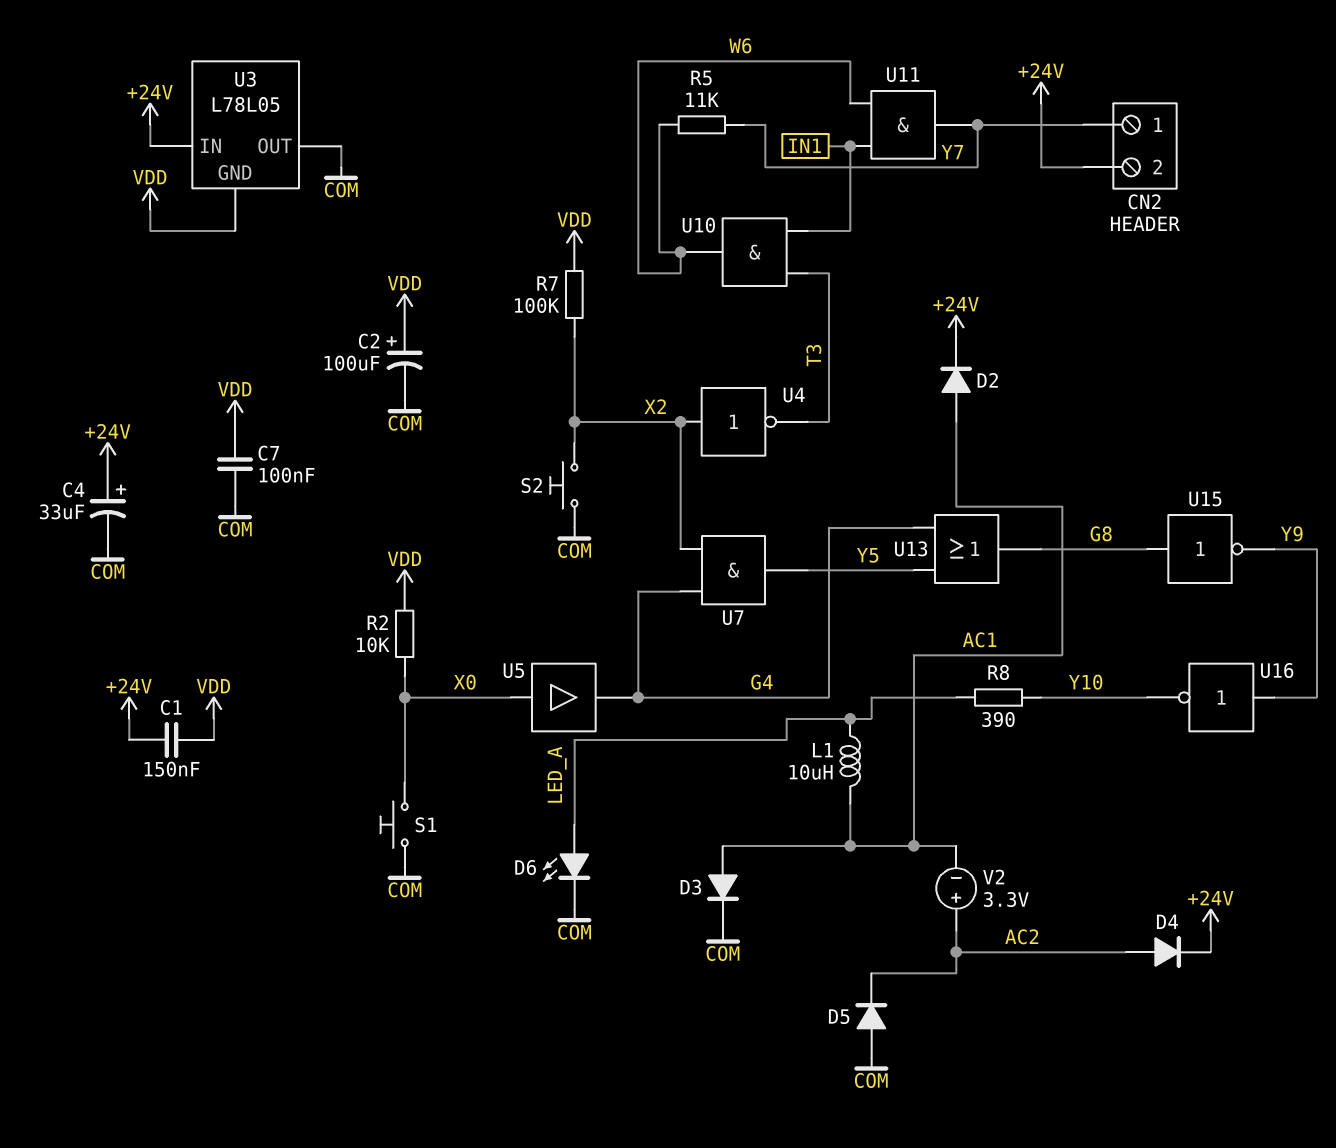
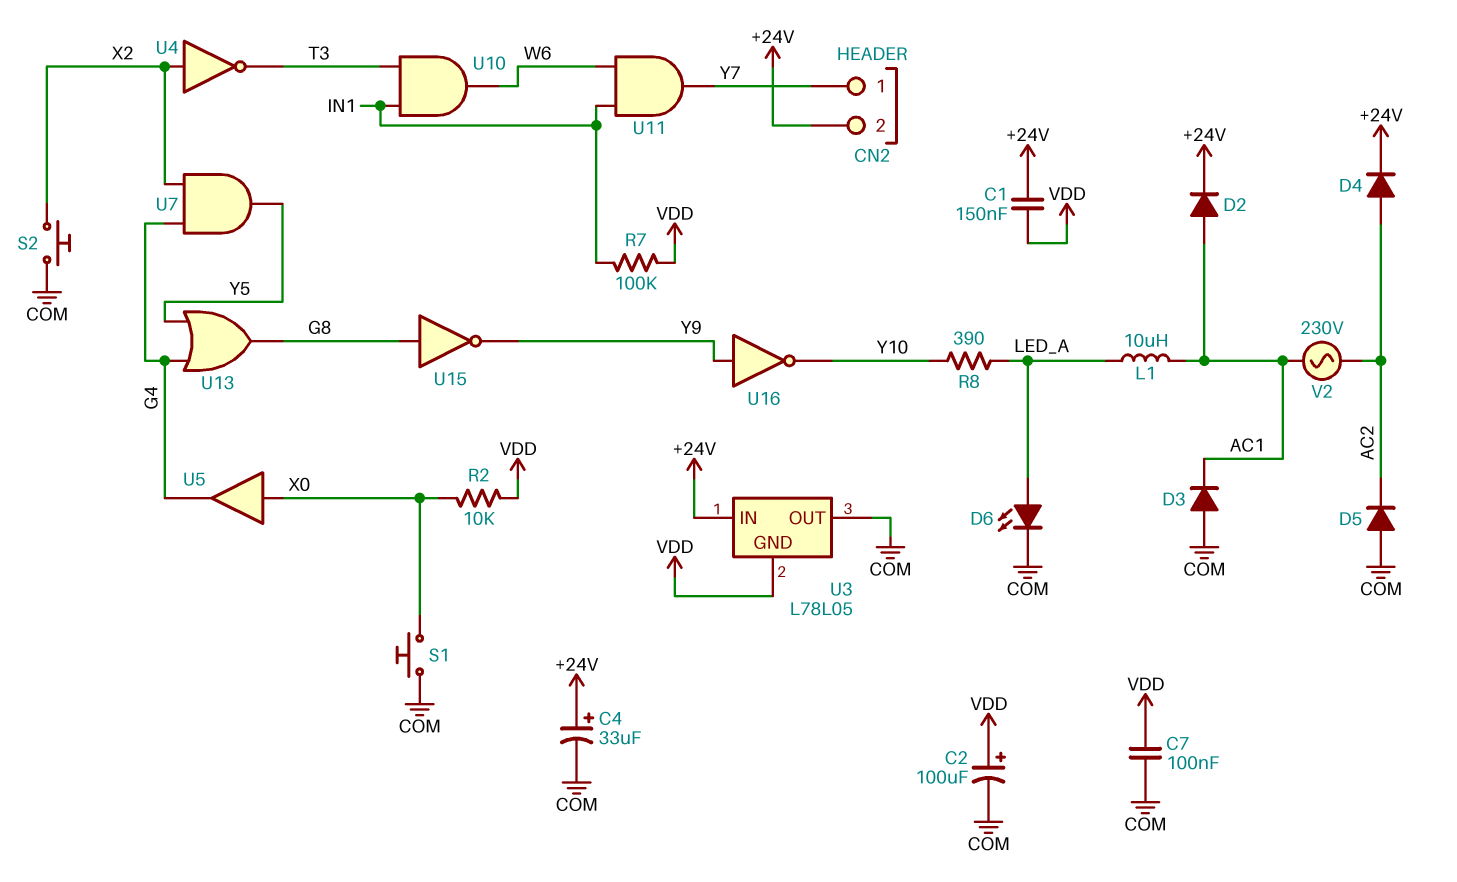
D3: diode (A AC1, K COM) -> diode (A COM, K AC1)
R5: 11k (W6, Y7) -> none
R7: 100k (VDD, X2) -> 100k (IN1, VDD)
V2: 3.3V (plus AC2, minus AC1) -> AC 230V (AC1, AC2)

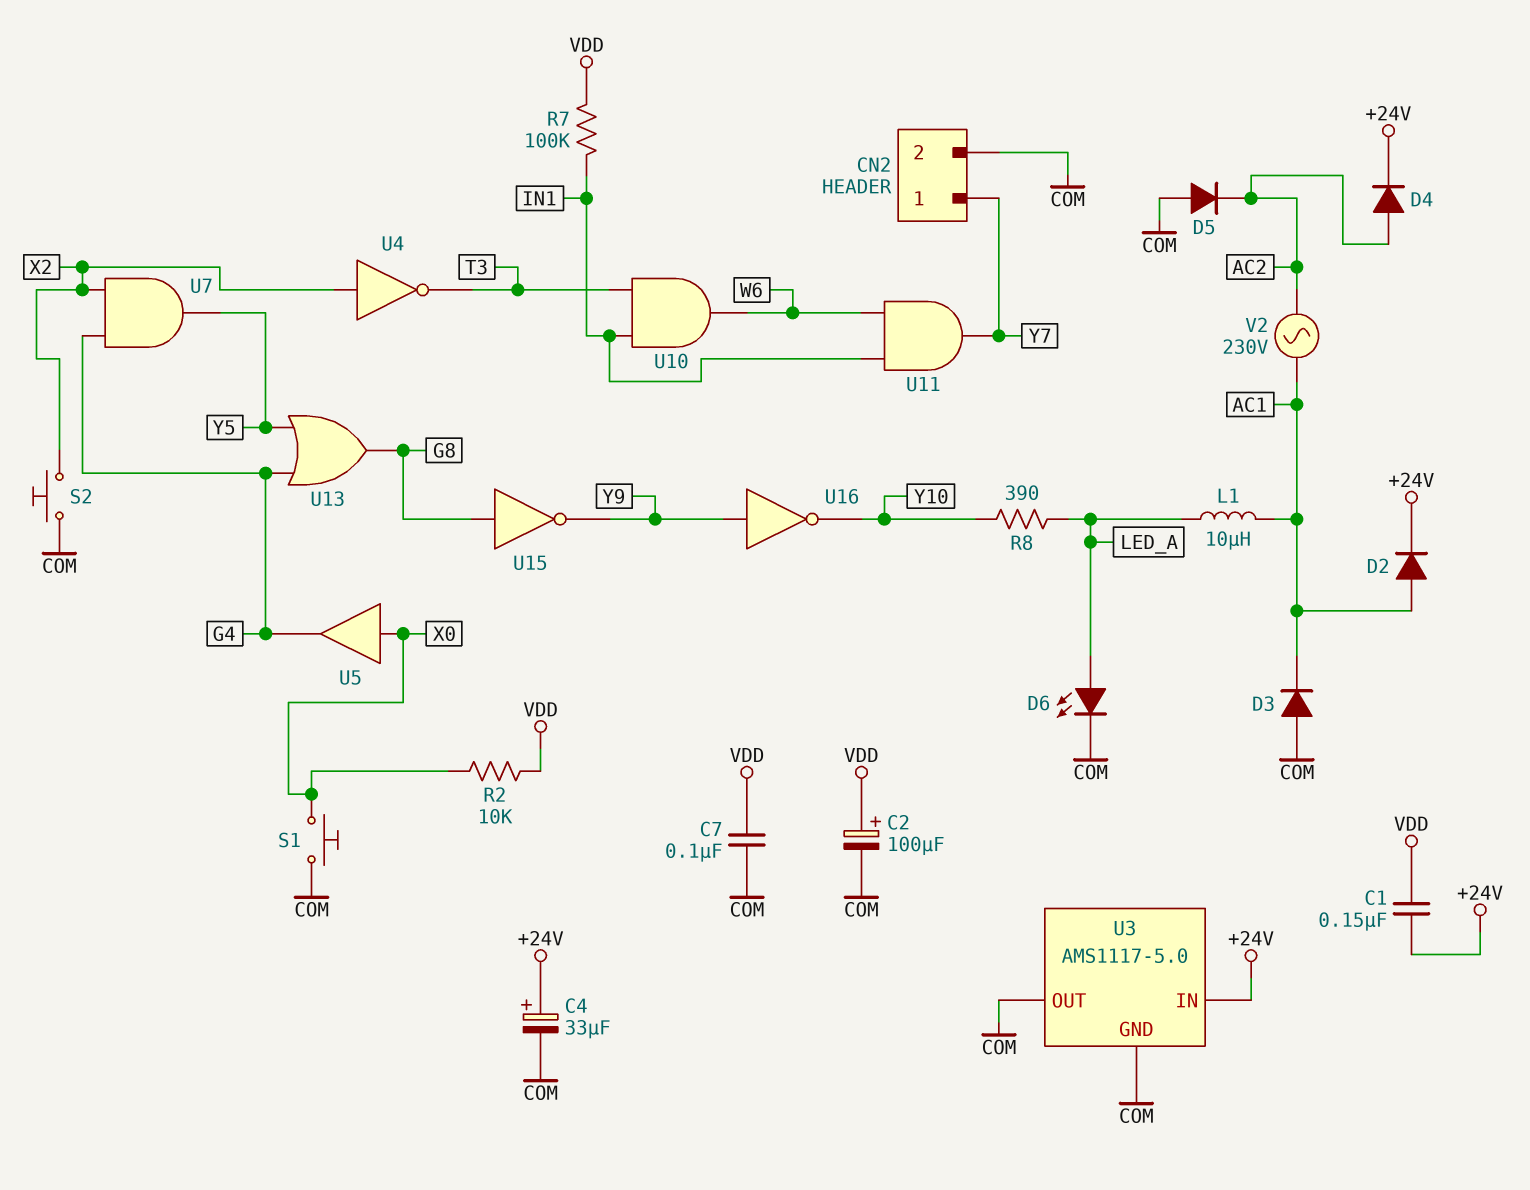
CN2 pin 2: +24V -> COM
U3: L78L05 -> AMS1117-5.0
U3 pin GND: VDD -> COM

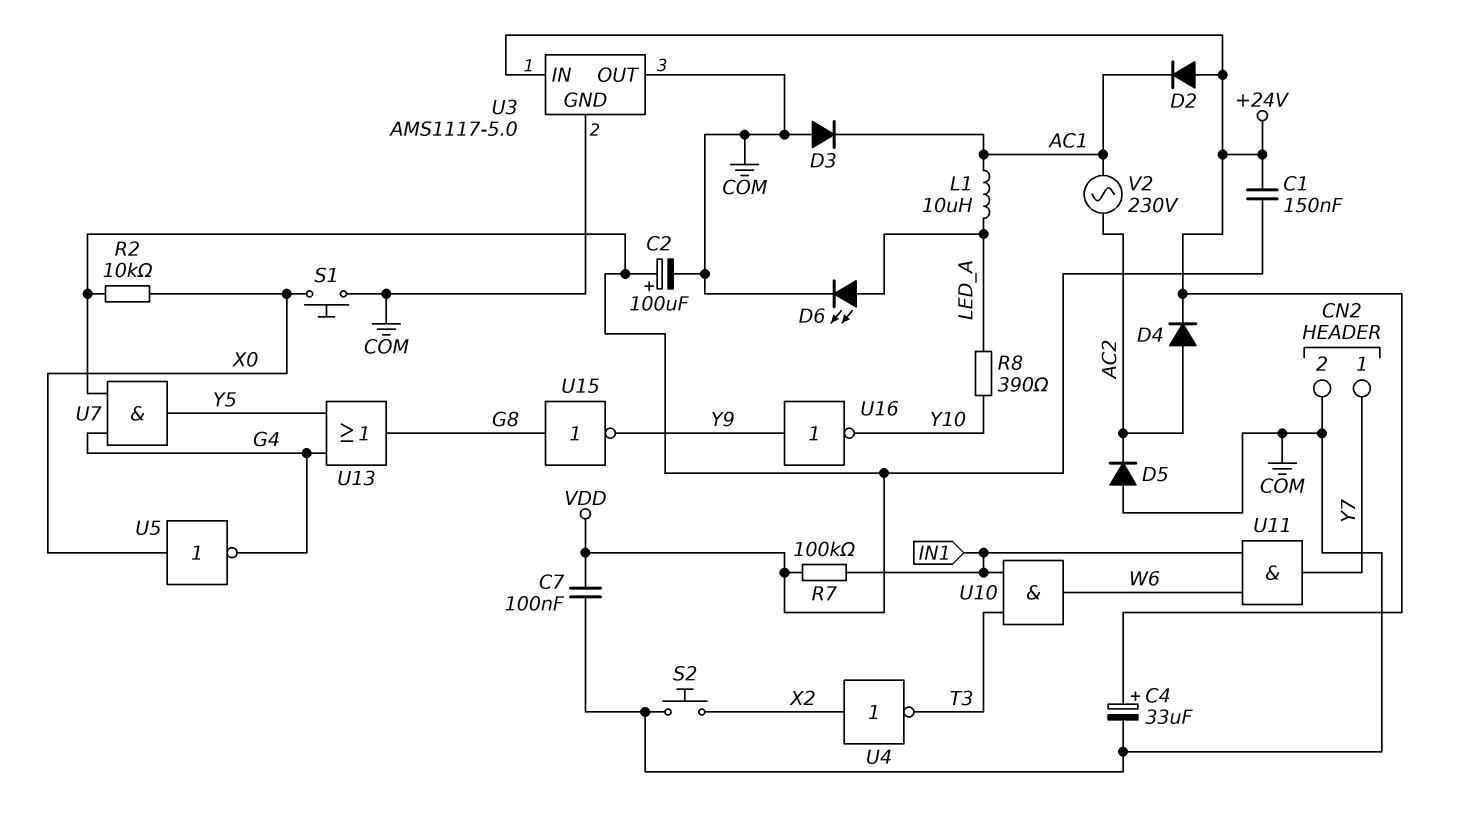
D2: diode (A AC1, K +24V) -> diode (A +24V, K AC1)
U5: buffer (in X0, out G4) -> NOT (in X0, out G4)
U7: AND (in G4, in X2, out Y5) -> AND (in G4, in VDD, out Y5)

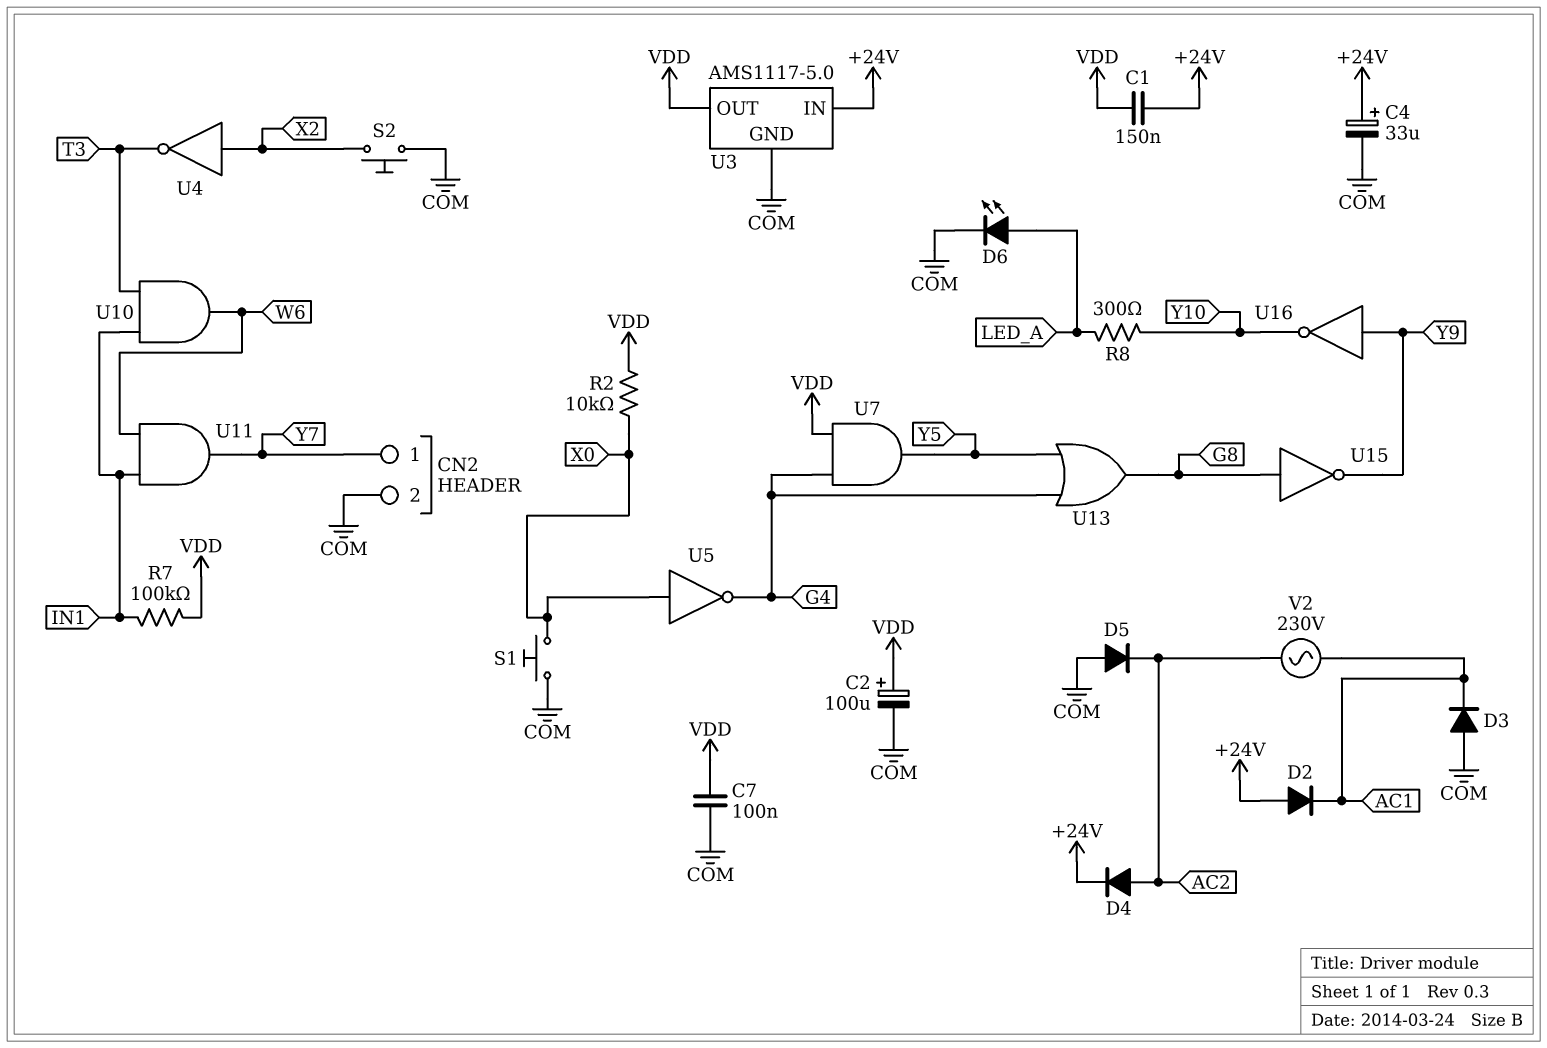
L1: 10uH (AC1, LED_A) -> none
R8: 390 (LED_A, Y10) -> 300 (LED_A, Y10)
U3 pin OUT: COM -> VDD

